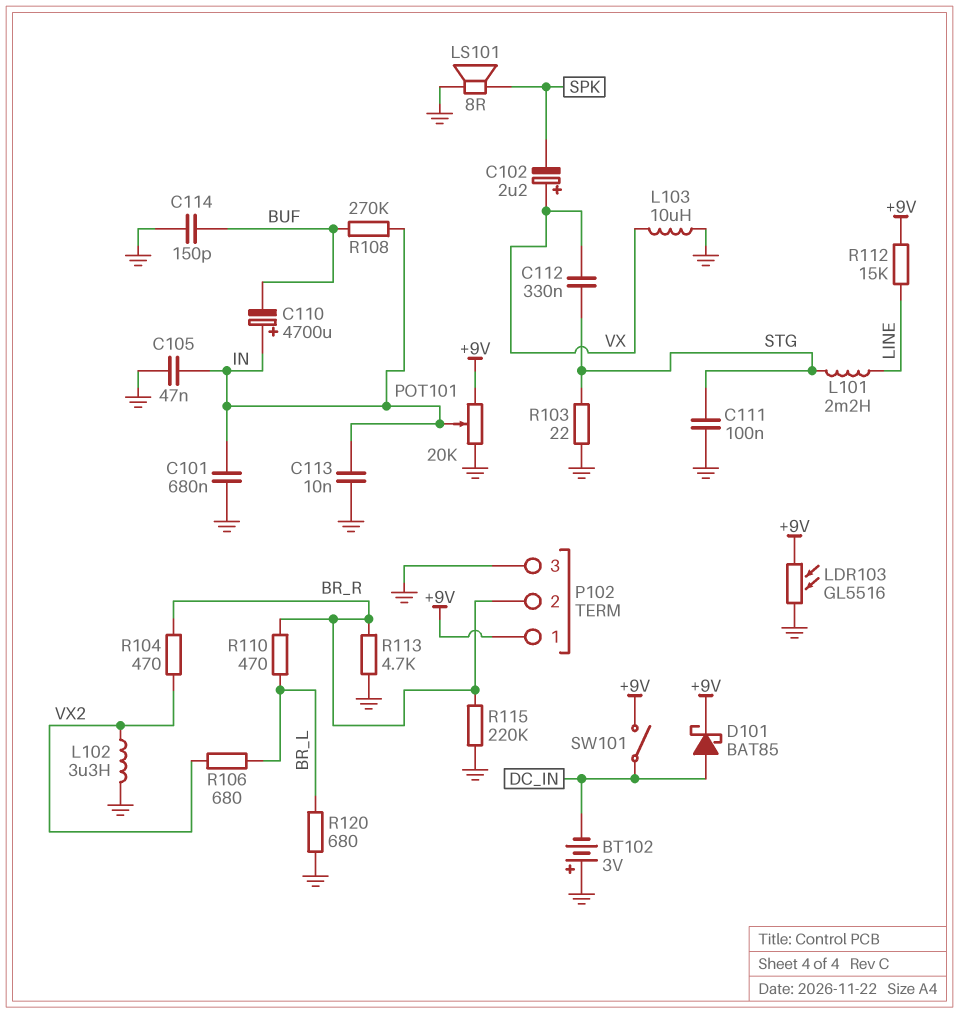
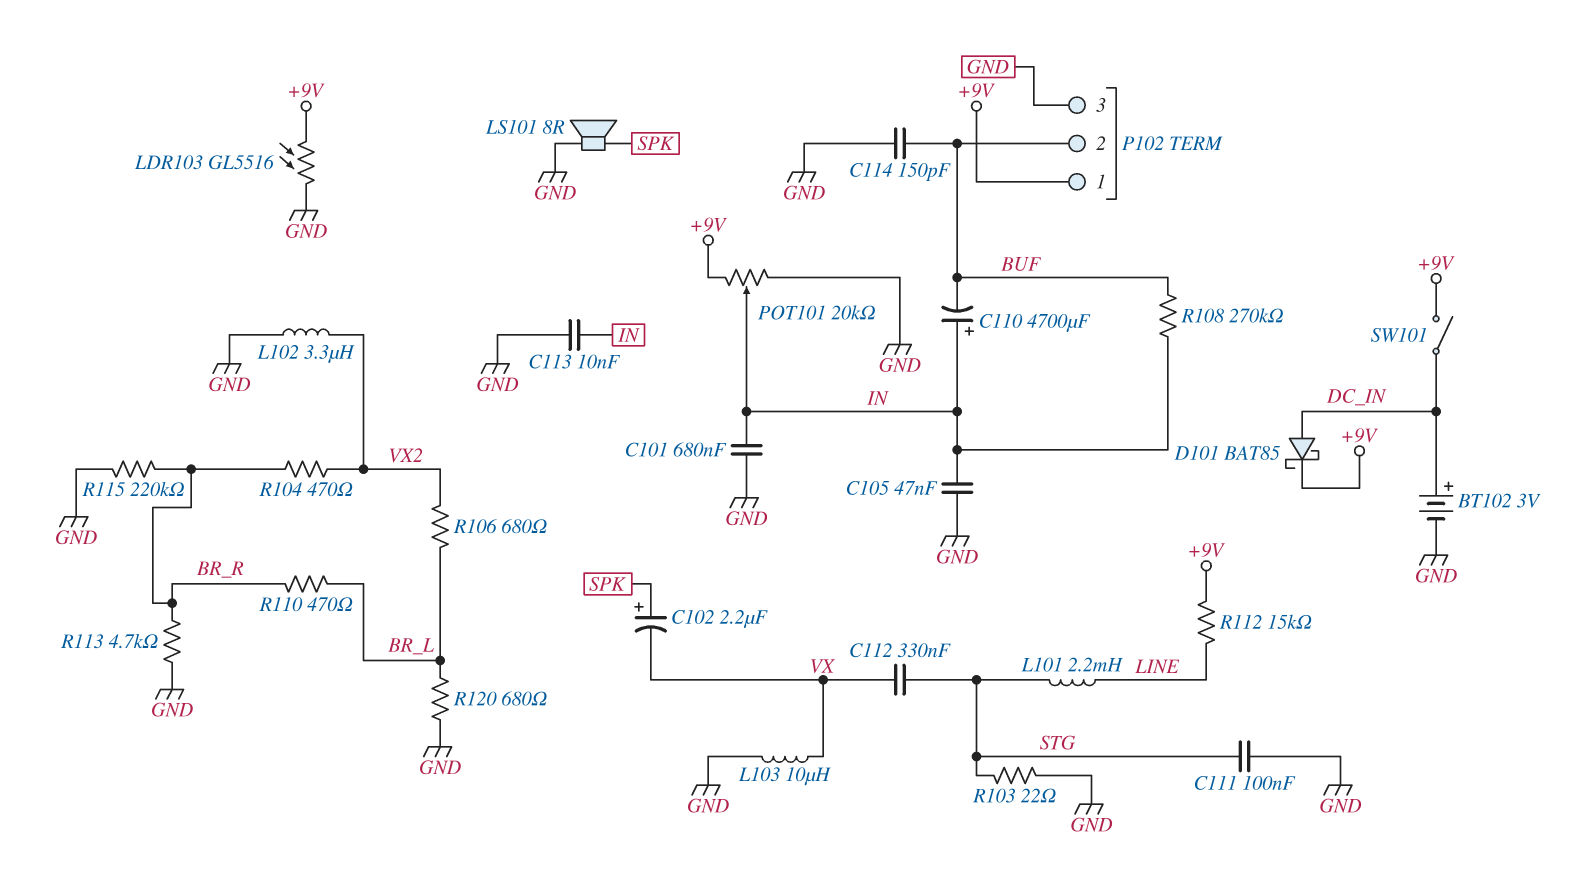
BT102: 3V (plus GND, minus DC_IN) -> 3V (plus DC_IN, minus GND)
C102: 2.2uF (plus VX, minus SPK) -> 2.2uF (plus SPK, minus VX)
P102 pin 2: BR_R -> BUF

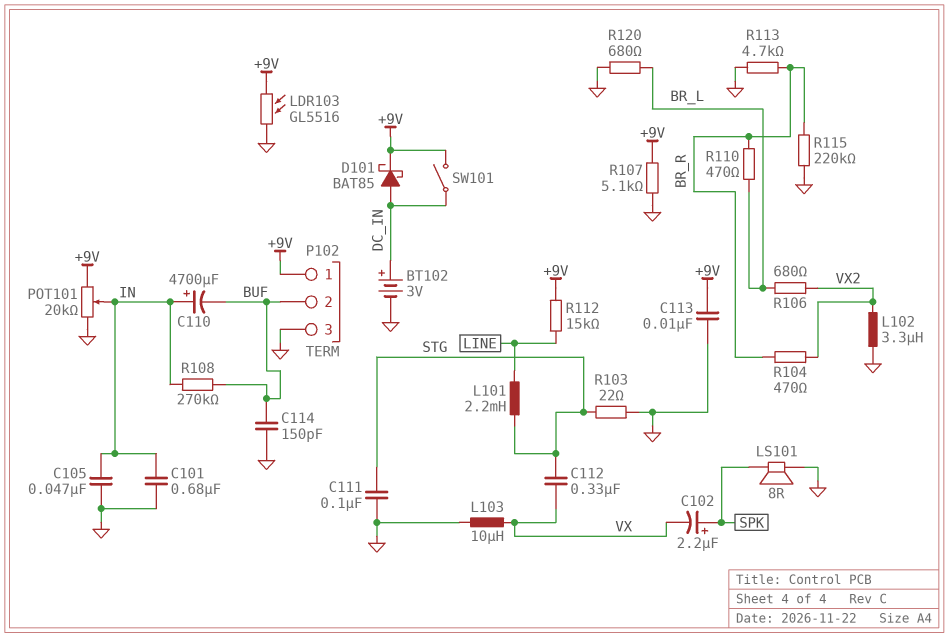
C113: 10nF (GND, IN) -> 10nF (+9V, GND)
R107: none -> 5.1k (+9V, GND)

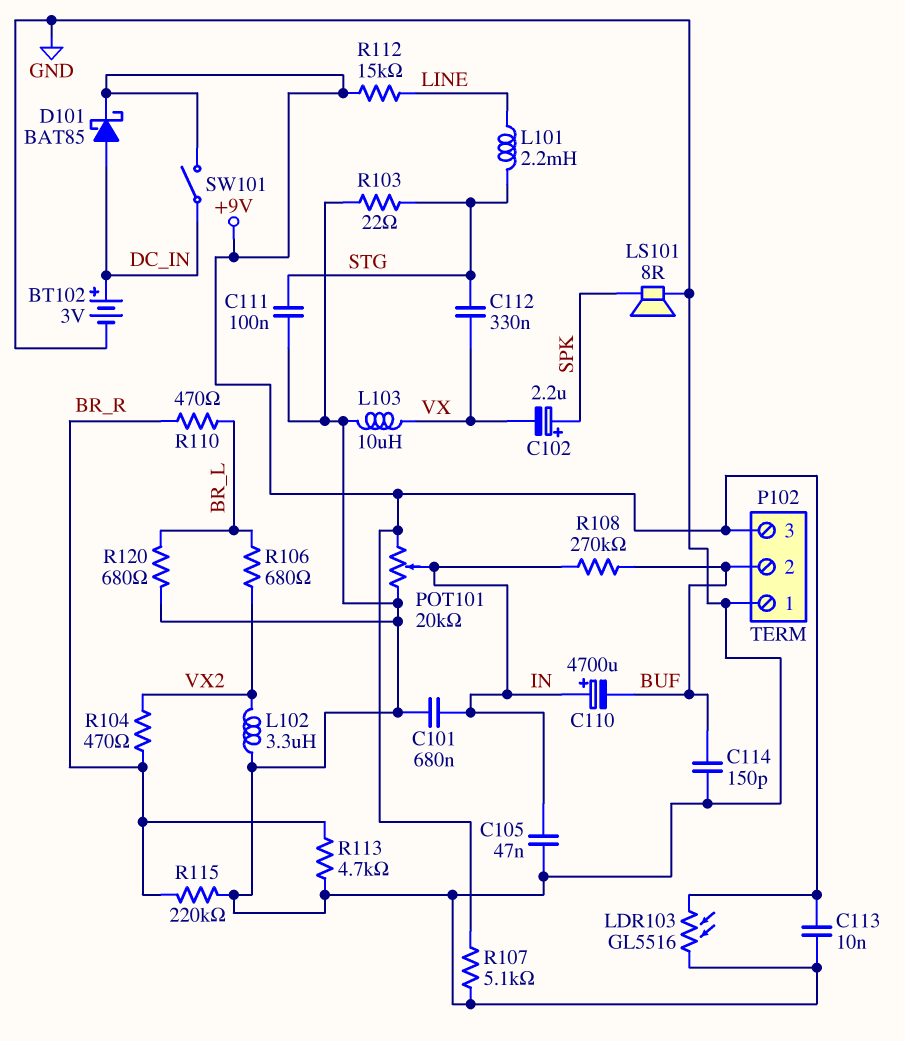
P102 pin 1: +9V -> GND
P102 pin 3: GND -> +9V

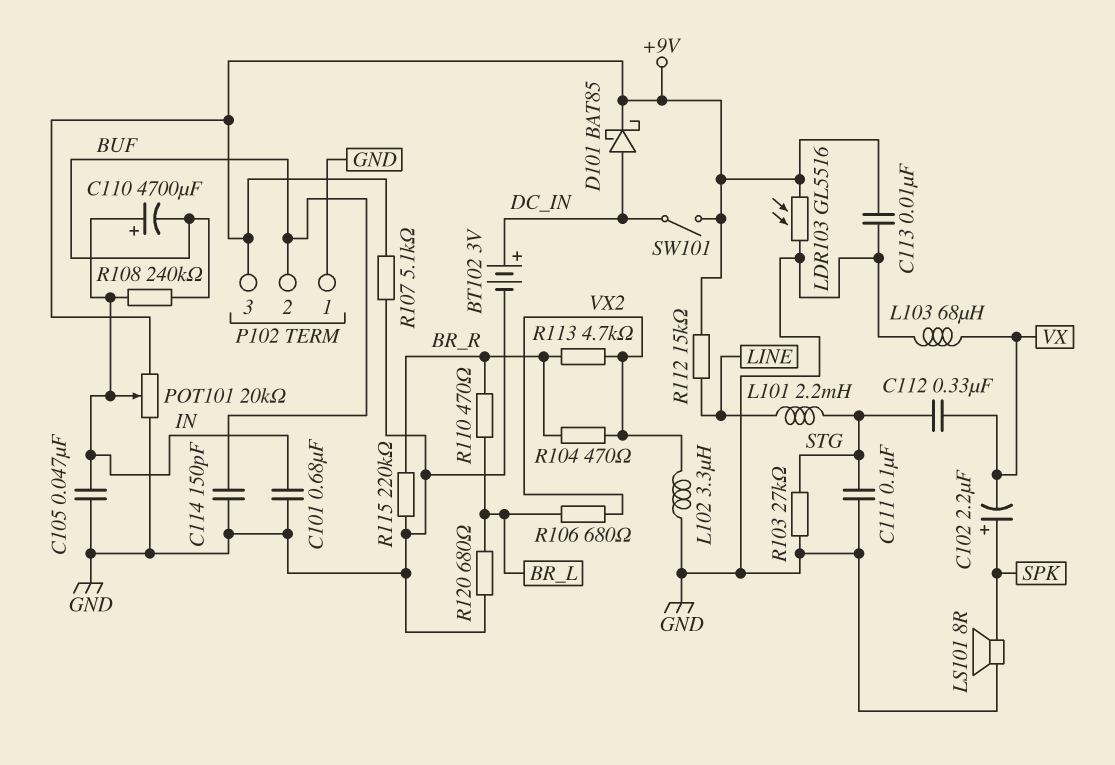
L103: 10uH (GND, VX) -> 68uH (GND, VX)
R103: 22 (GND, STG) -> 27k (GND, STG)
R108: 270k (BUF, IN) -> 240k (BUF, IN)
R113: 4.7k (BR_R, GND) -> 4.7k (BR_R, VX2)

